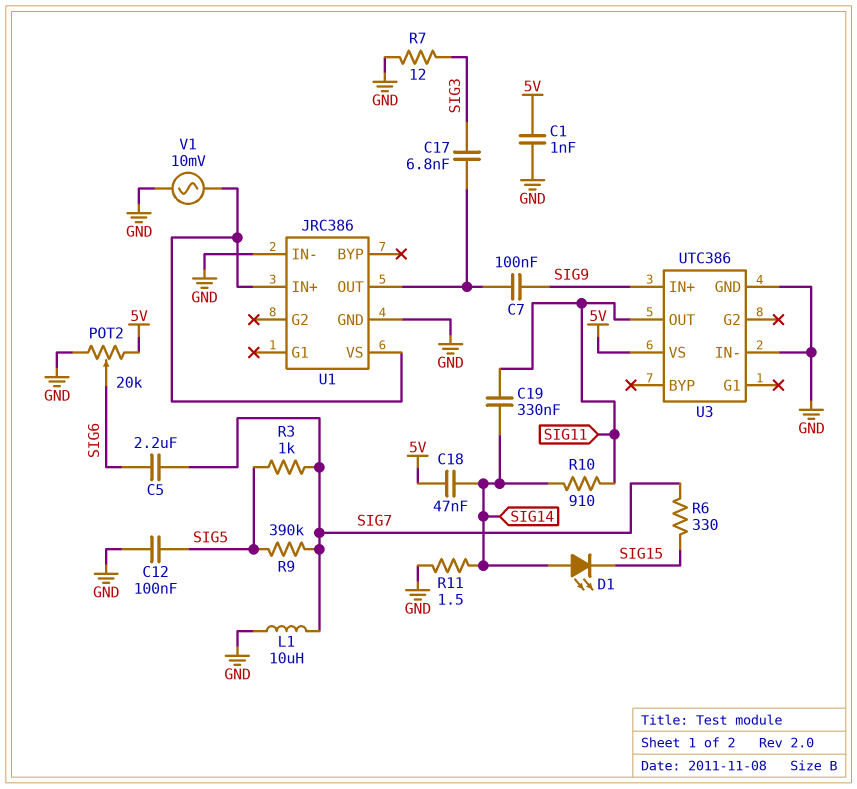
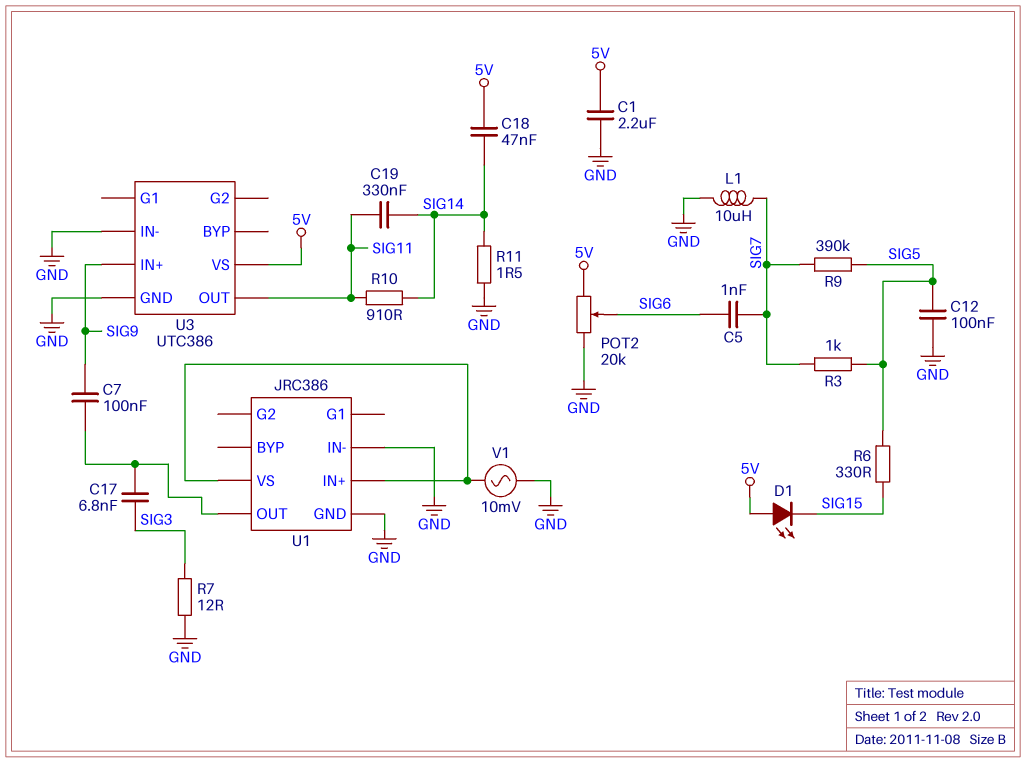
C1: 1nF (5V, GND) -> 2.2uF (5V, GND)
C5: 2.2uF (SIG6, SIG7) -> 1nF (SIG6, SIG7)
D1: LED (A SIG14, K SIG15) -> LED (A 5V, K SIG15)
R6: 330 (SIG7, SIG15) -> 330 (SIG5, SIG15)

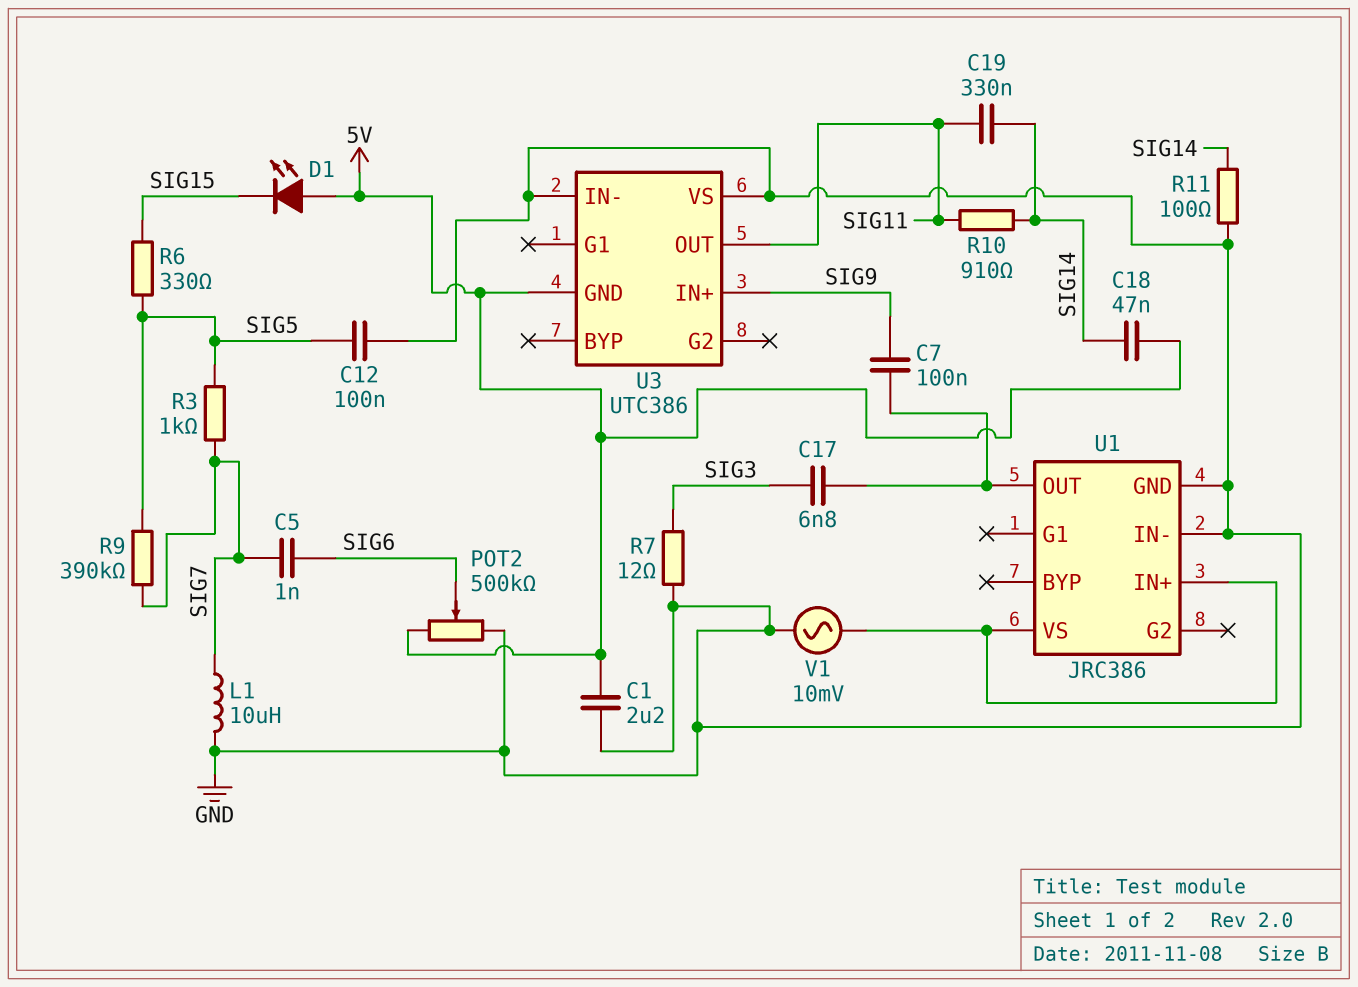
POT2: 20k (5V, GND, wiper SIG6) -> 500k (5V, GND, wiper SIG6)
R11: 1.5 (GND, SIG14) -> 100 (GND, SIG14)
U3 pin GND: GND -> 5V
U3 pin VS: 5V -> GND

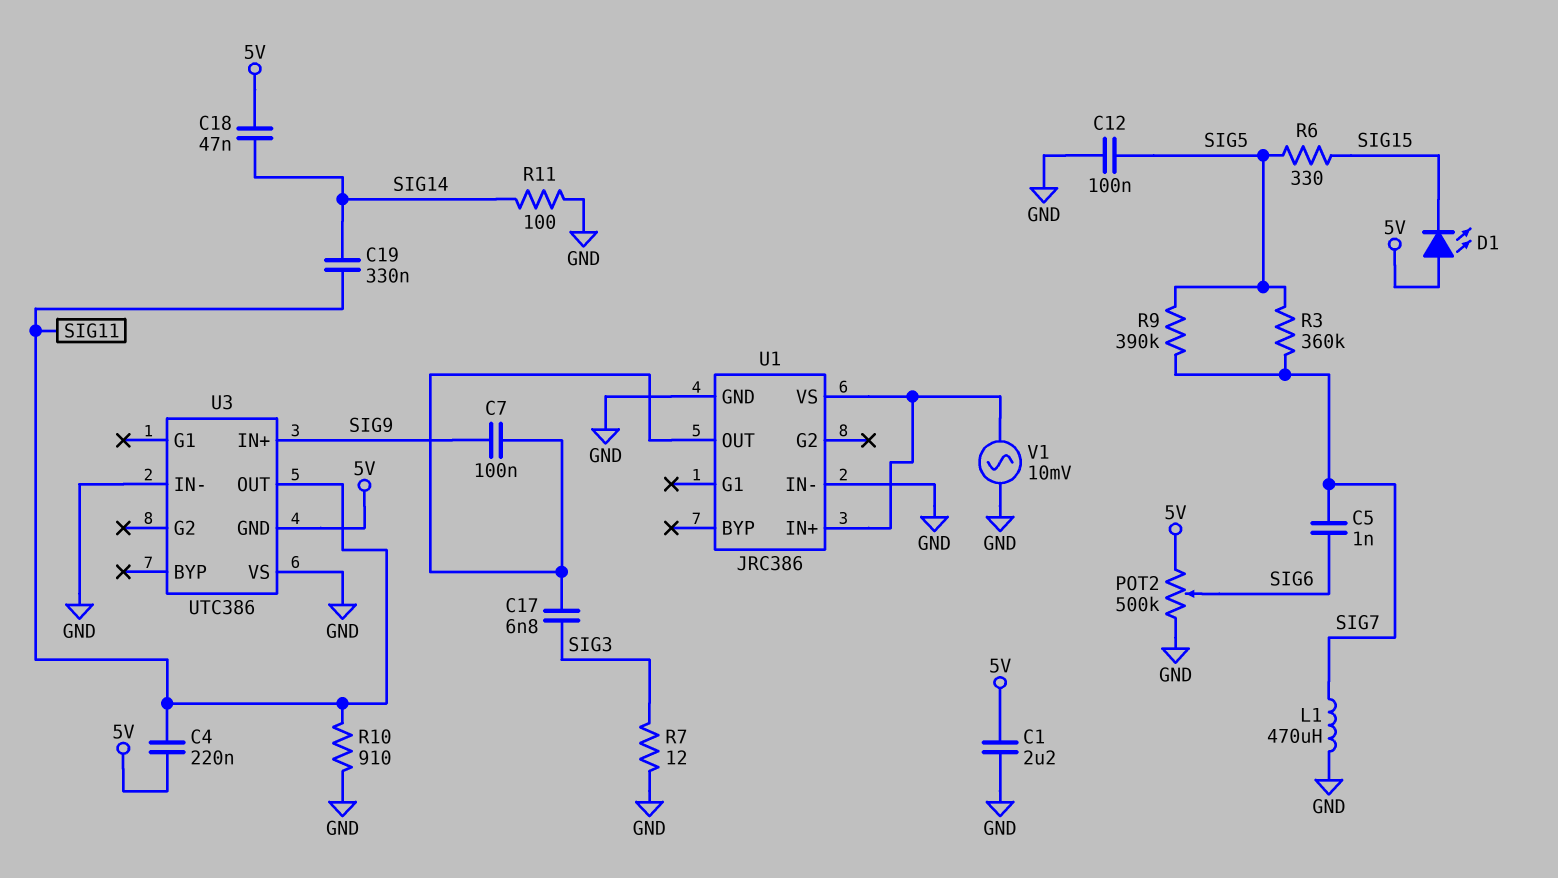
C4: none -> 220nF (5V, SIG11)
L1: 10uH (GND, SIG7) -> 470uH (GND, SIG7)
R3: 1k (SIG5, SIG7) -> 360k (SIG5, SIG7)
R10: 910 (SIG11, SIG14) -> 910 (GND, SIG11)

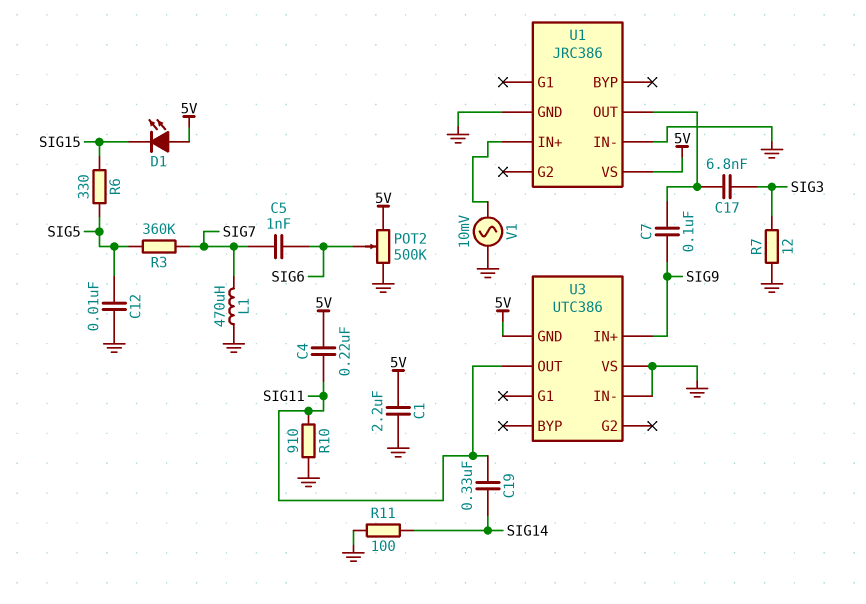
C12: 100nF (GND, SIG5) -> 10nF (GND, SIG5)
C18: 47nF (5V, SIG14) -> none
R9: 390k (SIG5, SIG7) -> none
U1 pin VS: U1/IN+ -> 5V

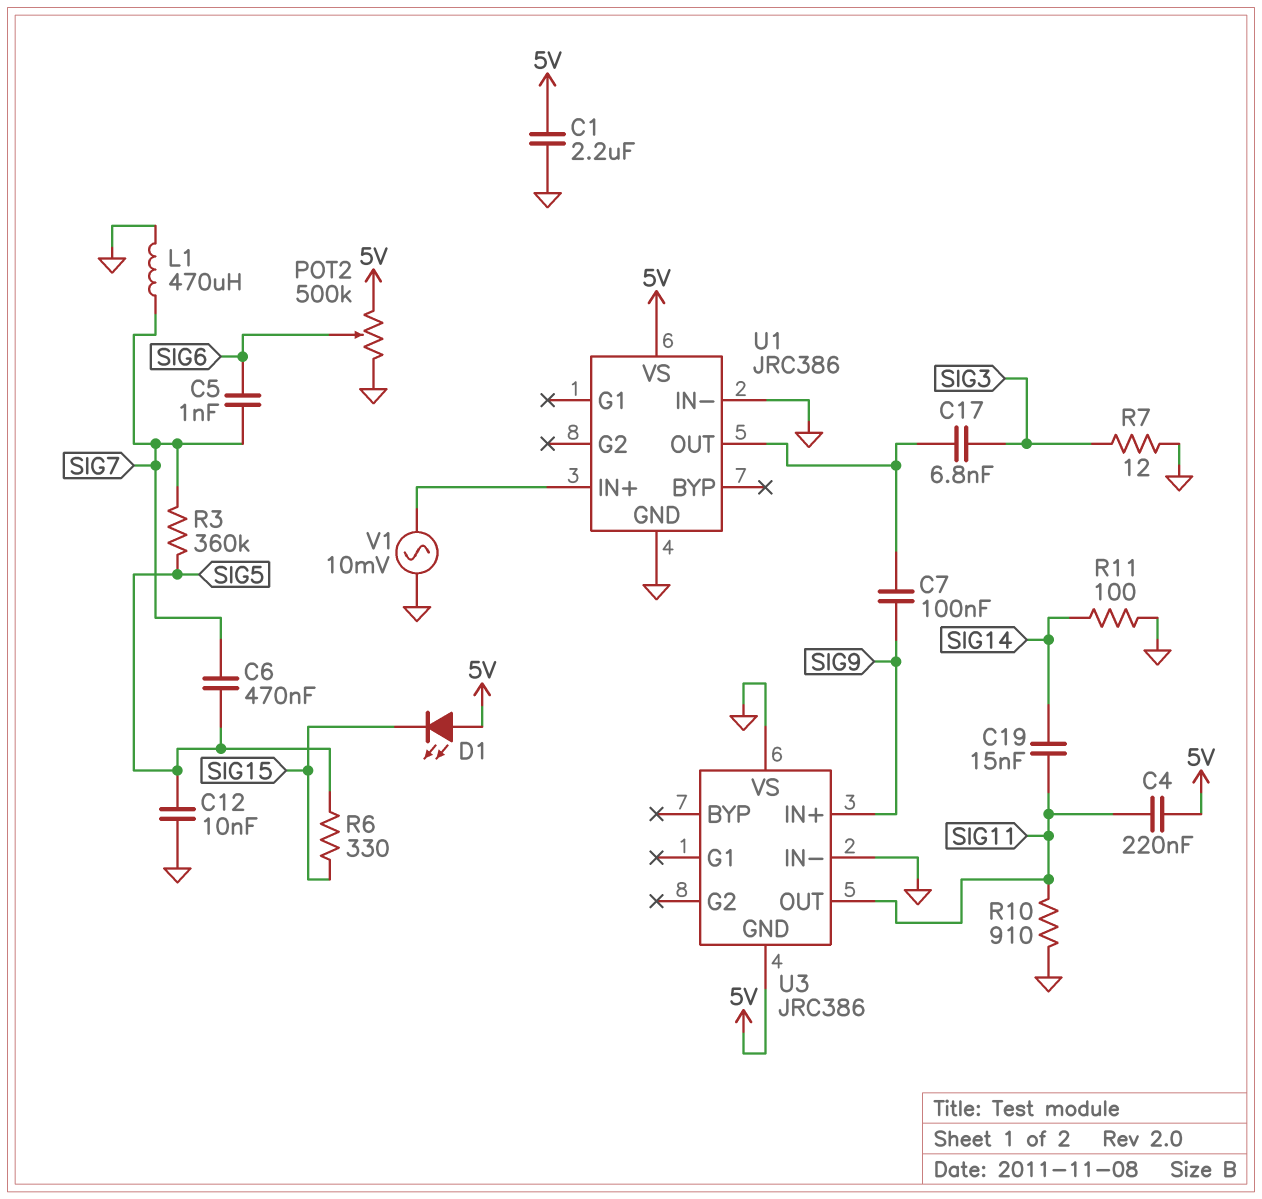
C6: none -> 470nF (SIG5, SIG7)
C19: 330nF (SIG11, SIG14) -> 15nF (SIG11, SIG14)
U3: UTC386 -> JRC386

